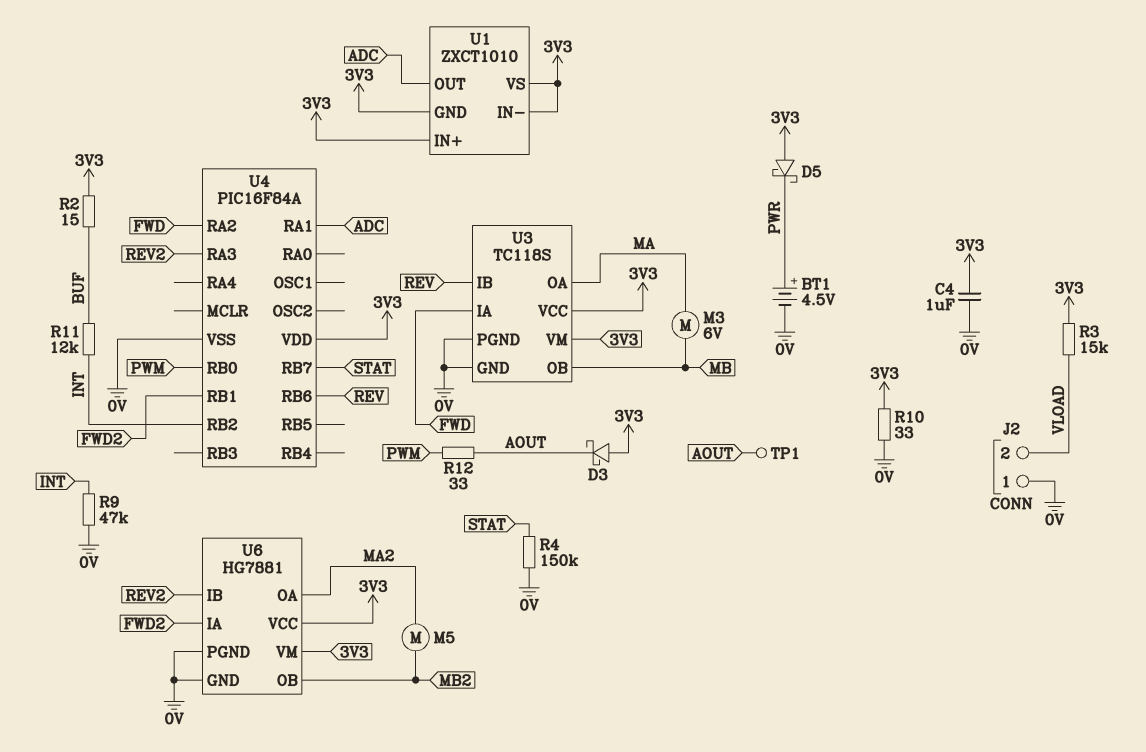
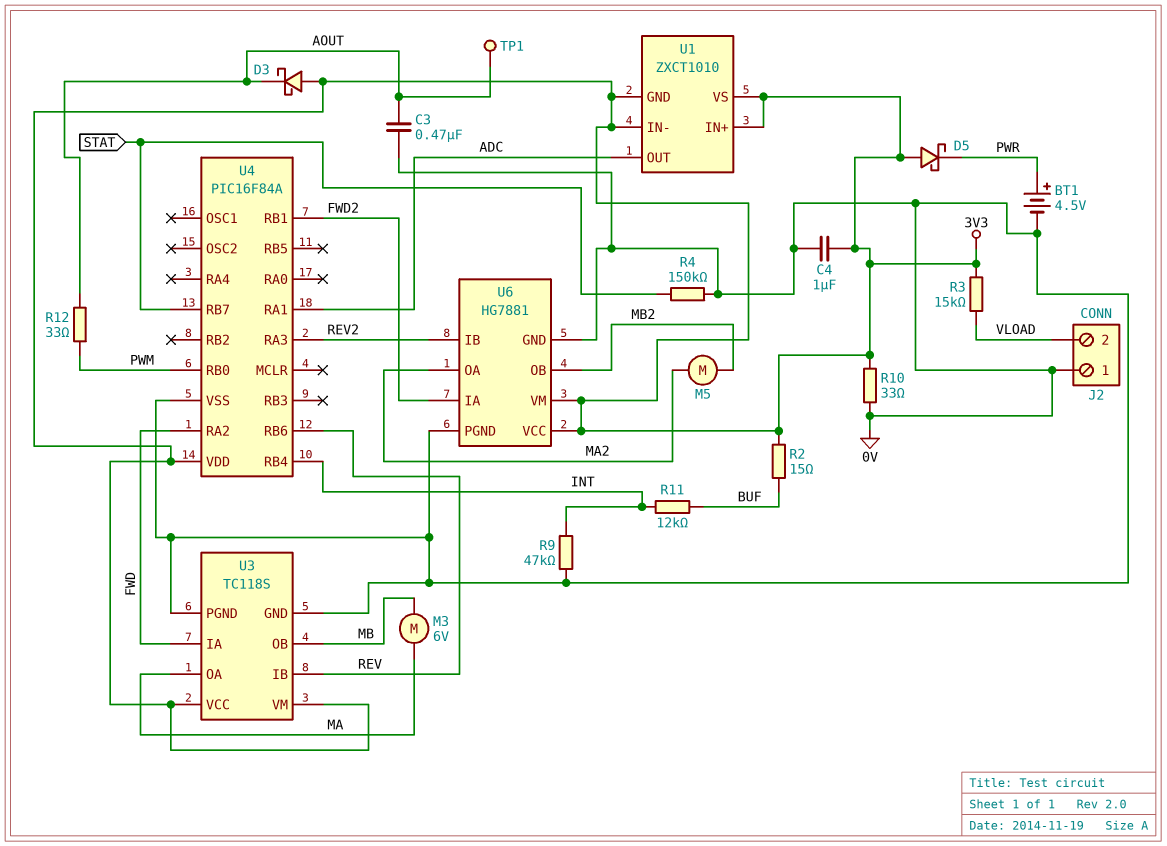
C3: none -> 470nF (0V, AOUT)
U4 pin RB2: INT -> none
U4 pin RB4: none -> INT

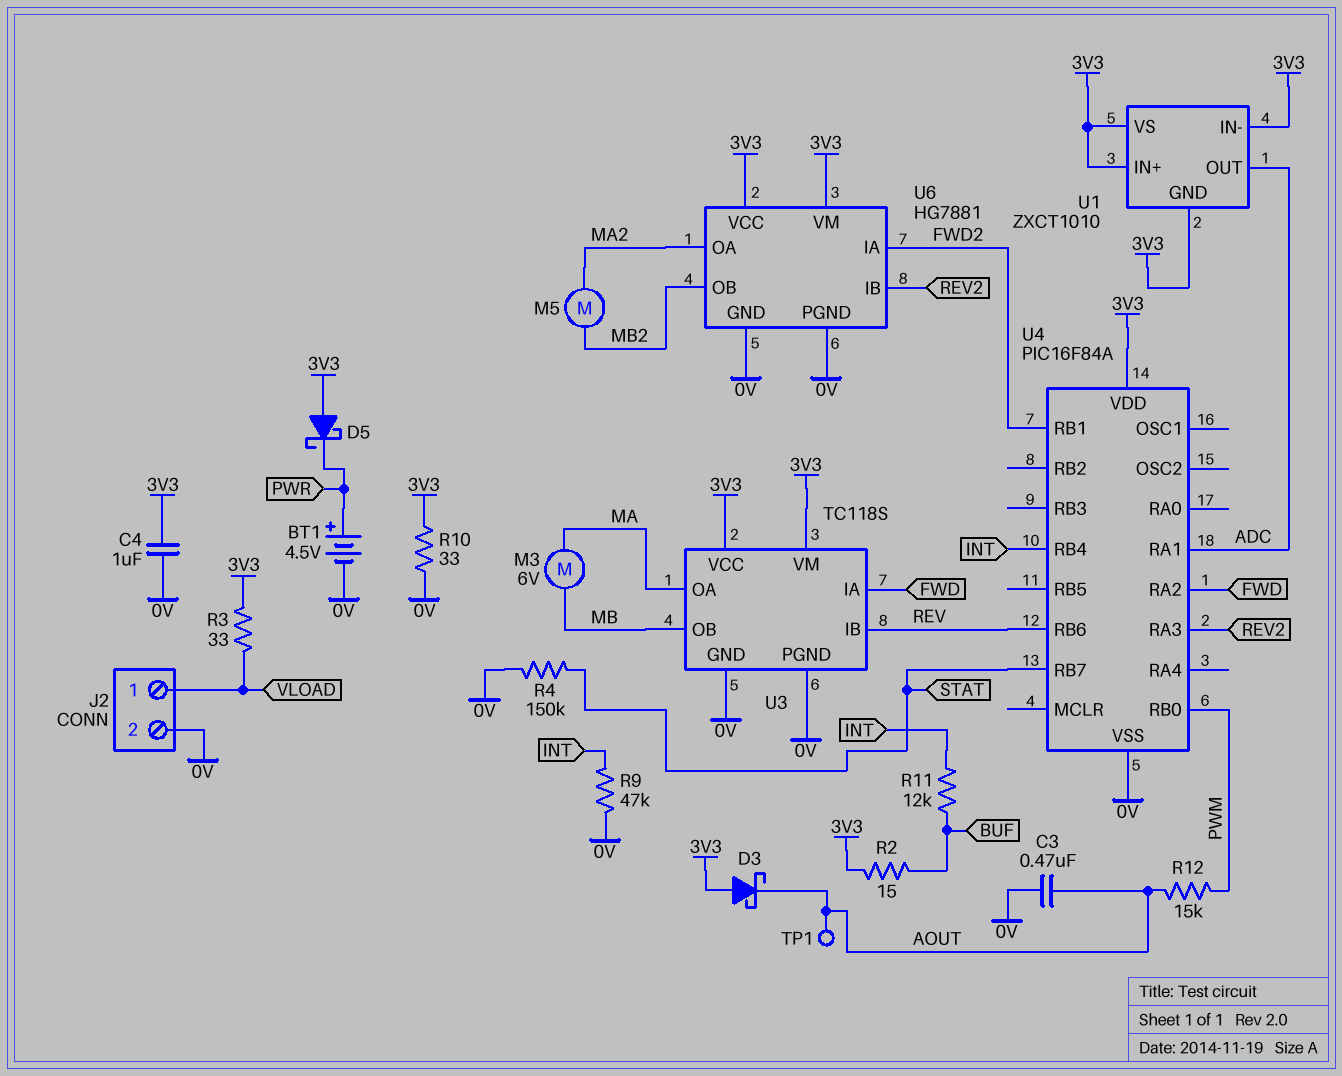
J2 pin 1: 0V -> VLOAD
J2 pin 2: VLOAD -> 0V
R3: 15k (3V3, VLOAD) -> 33 (3V3, VLOAD)
R12: 33 (AOUT, PWM) -> 15k (AOUT, PWM)

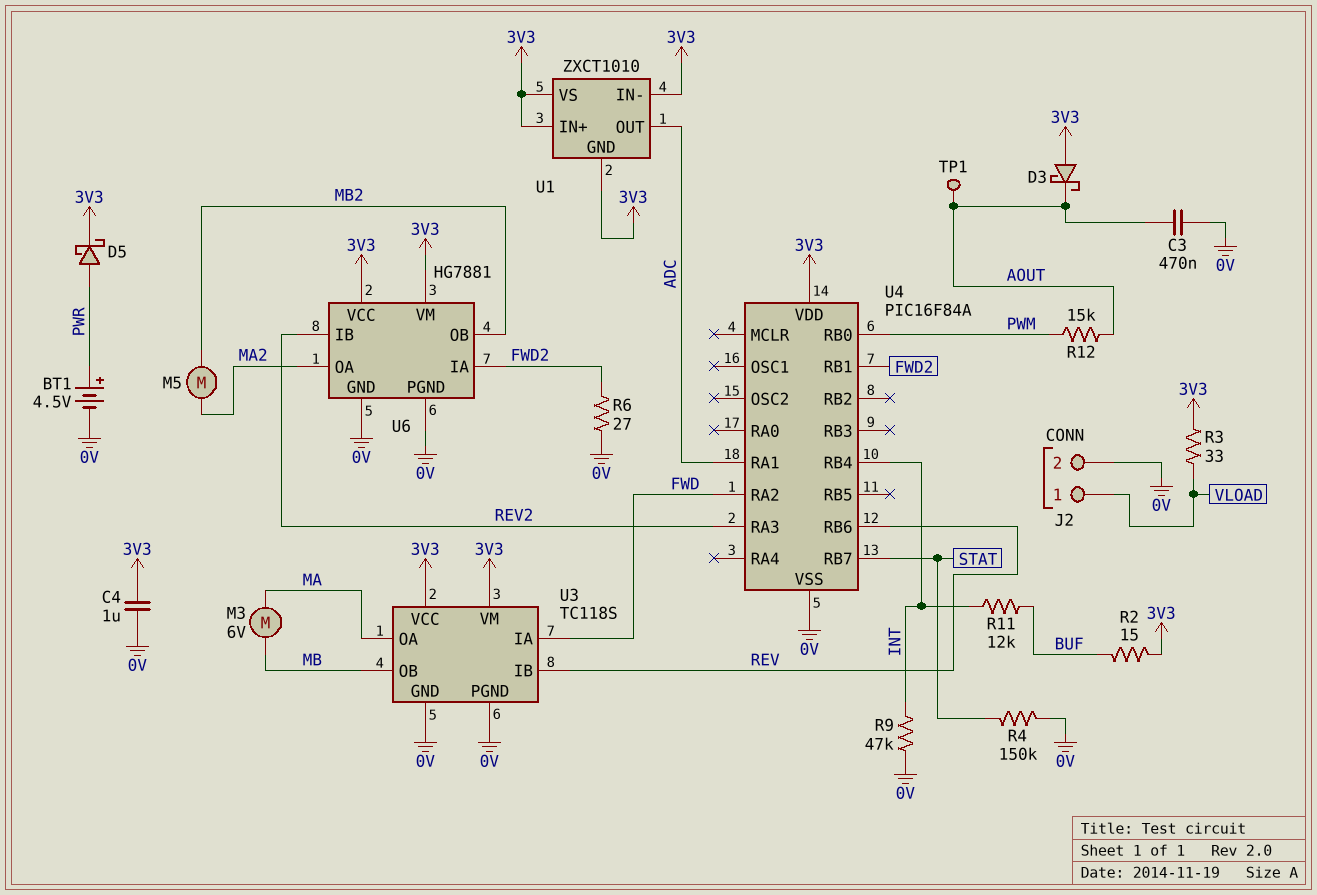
D5: schottky (A 3V3, K PWR) -> schottky (A PWR, K 3V3)
R6: none -> 27 (0V, FWD2)
R10: 33 (0V, 3V3) -> none

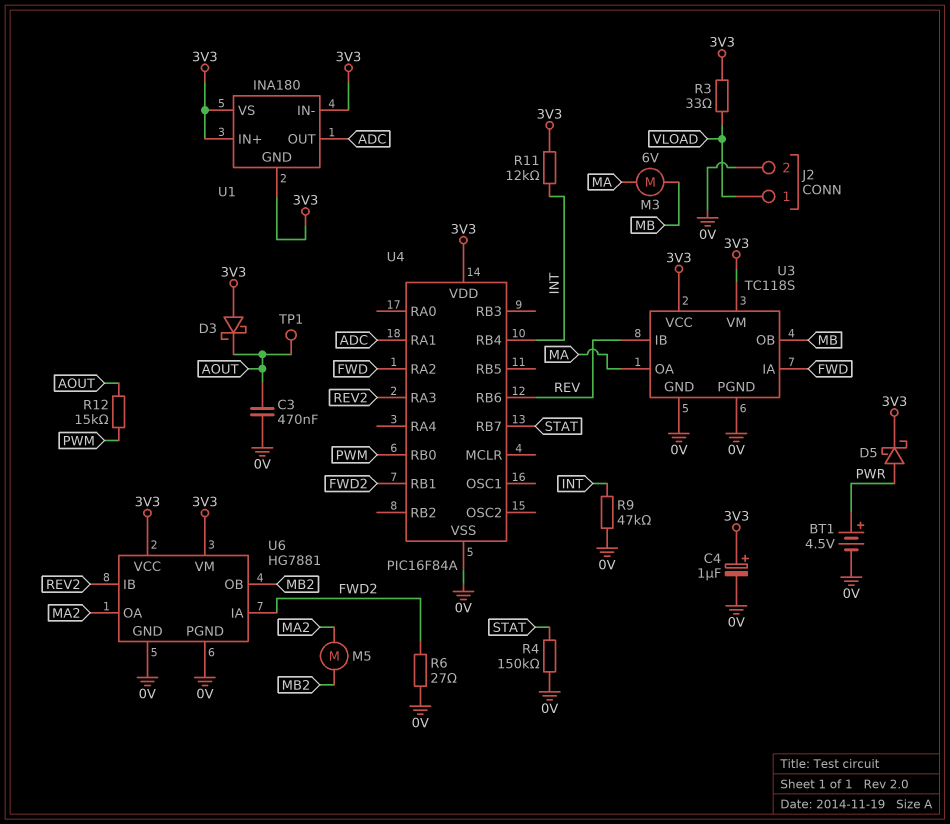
C4: 1uF (0V, 3V3) -> 1uF (plus 3V3, minus 0V)
R2: 15 (3V3, BUF) -> none
R11: 12k (BUF, INT) -> 12k (3V3, INT)
U1: ZXCT1010 -> INA180

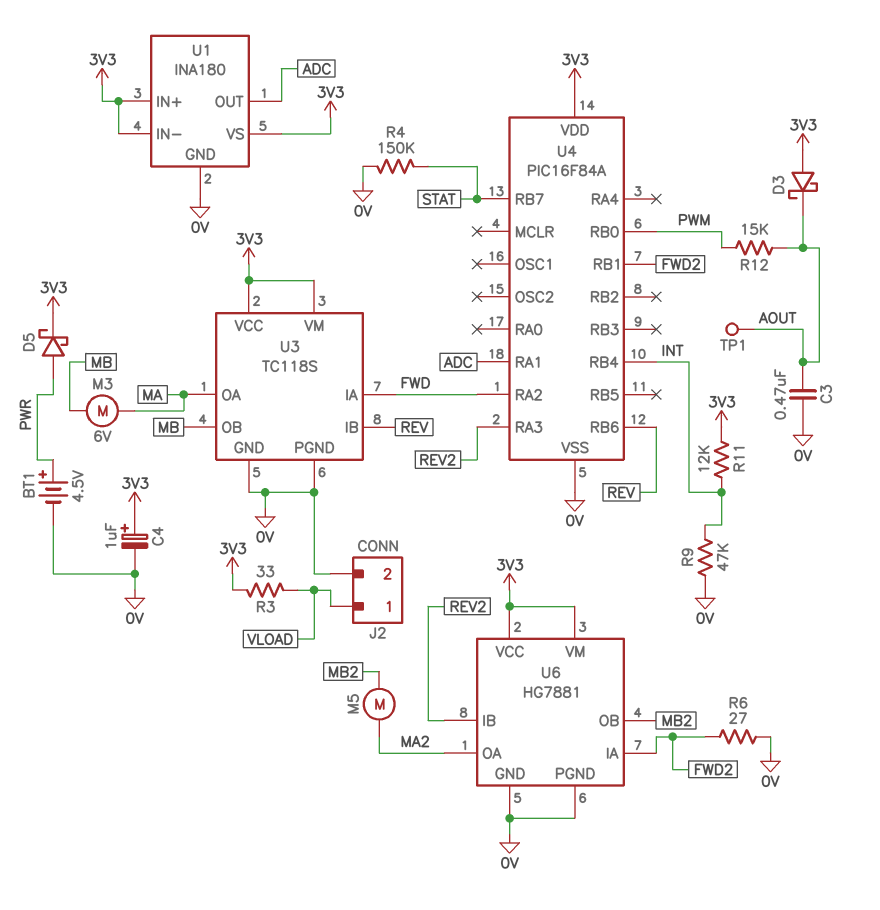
U1 pin GND: 3V3 -> 0V

